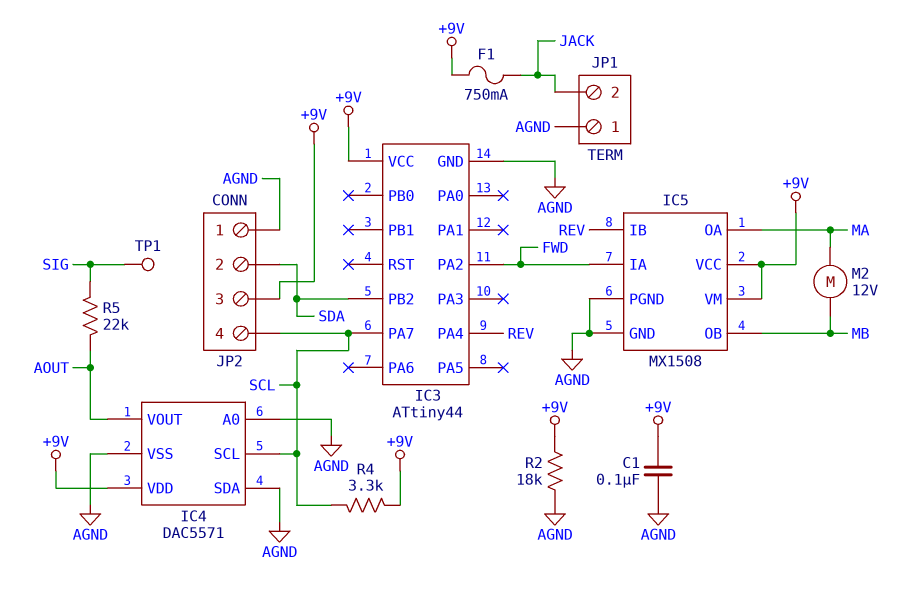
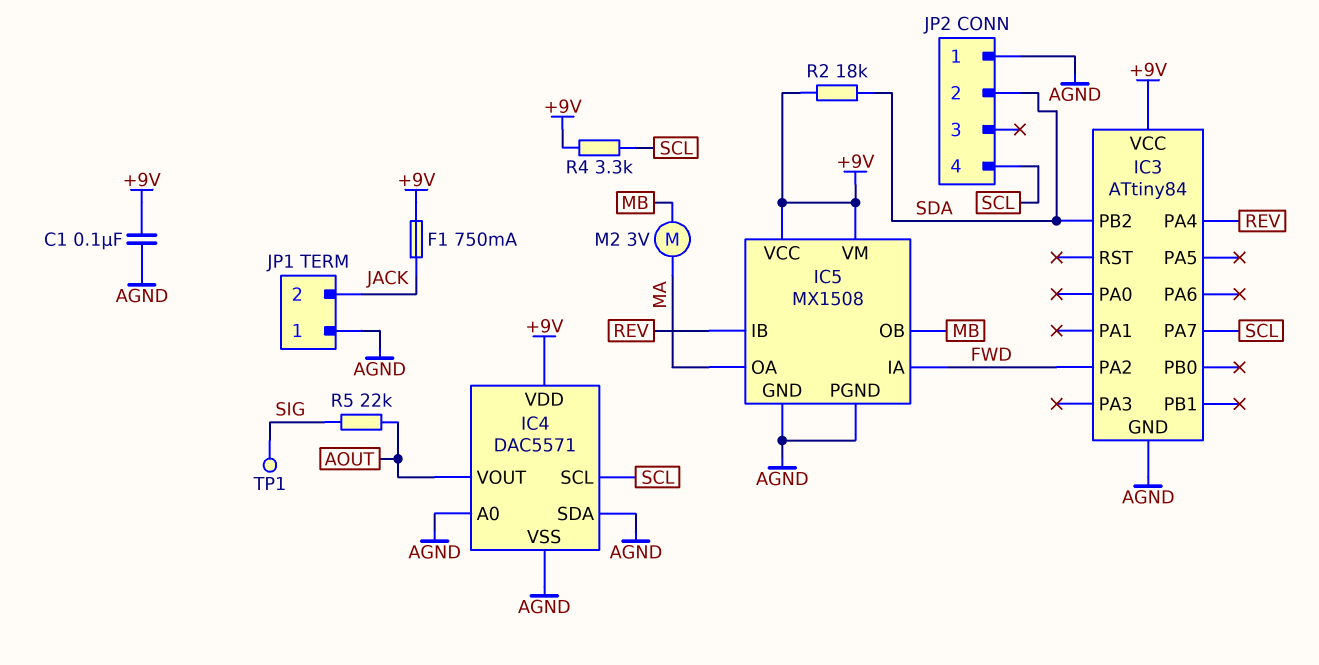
IC3: ATtiny44 -> ATtiny84
JP2 pin 3: +9V -> none
M2: motor 12V (MA, MB) -> motor 3V (MA, MB)
R2: 18k (+9V, AGND) -> 18k (+9V, SDA)

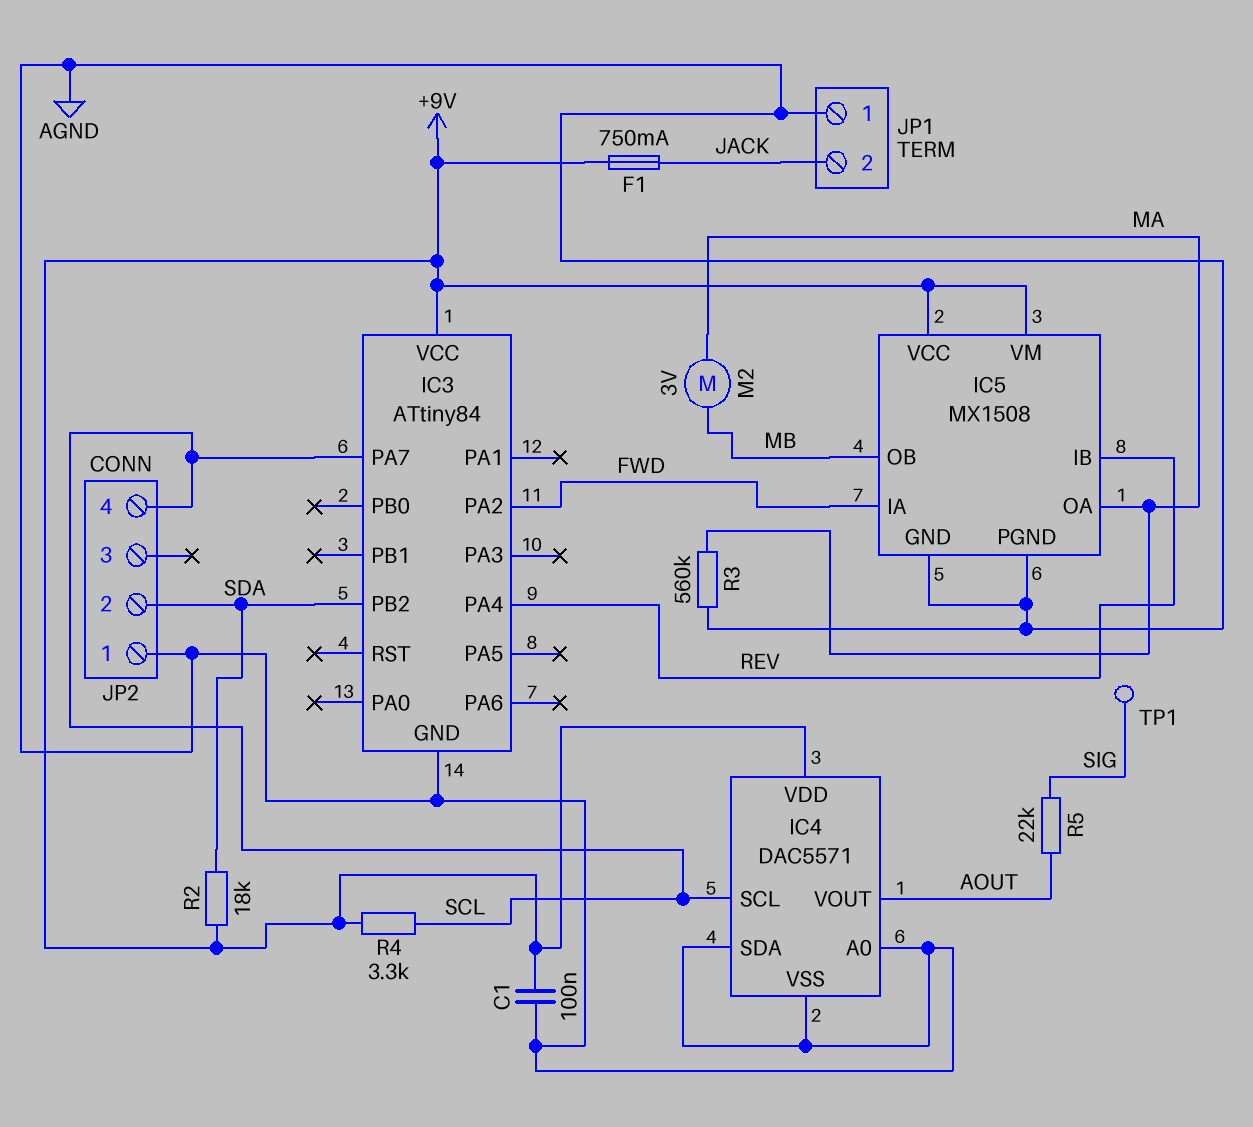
R3: none -> 560k (AGND, MA)

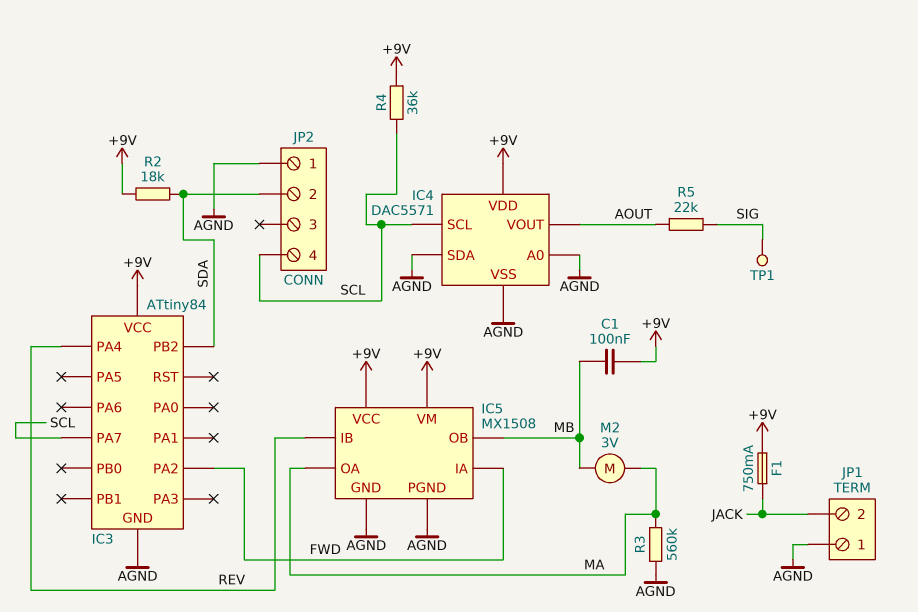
C1: 100nF (+9V, AGND) -> 100nF (+9V, MB)
R4: 3.3k (+9V, SCL) -> 36k (+9V, SCL)

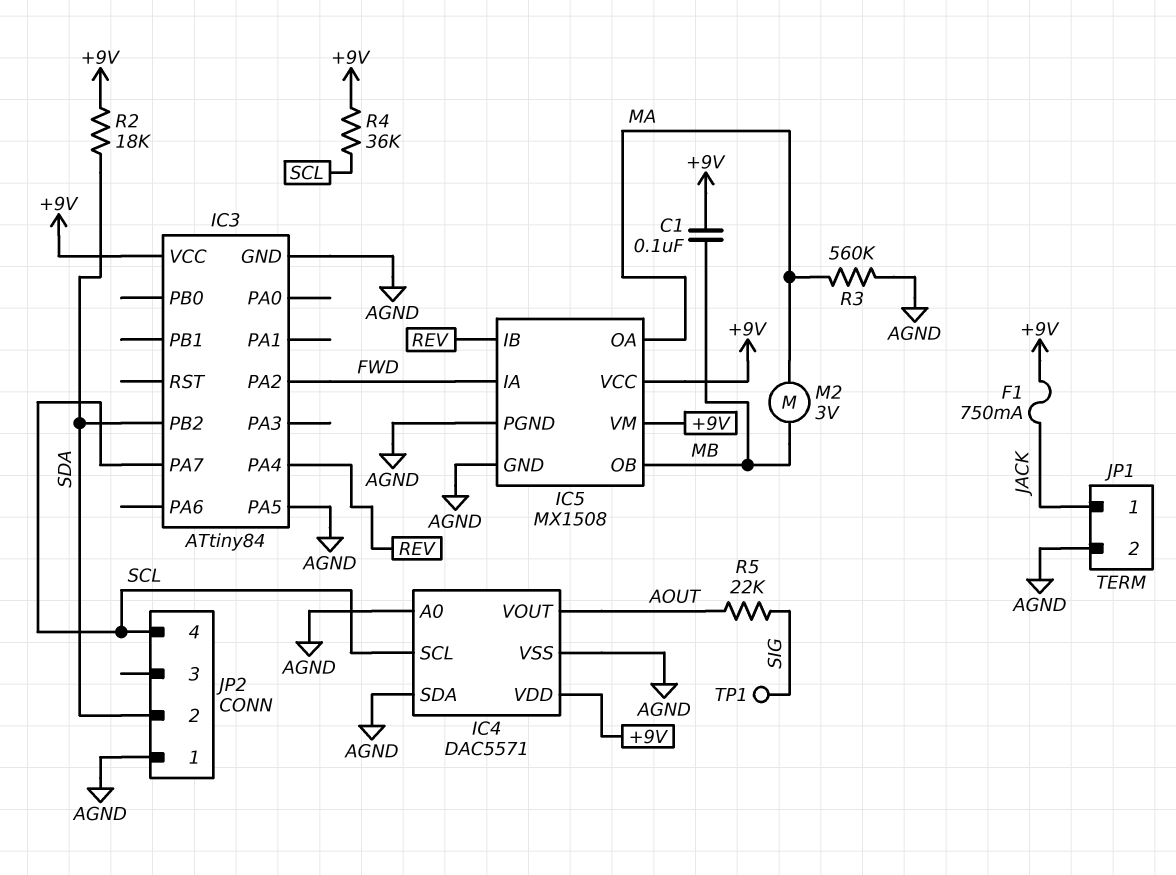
IC3 pin PA5: none -> AGND
JP1 pin 1: AGND -> JACK
JP1 pin 2: JACK -> AGND

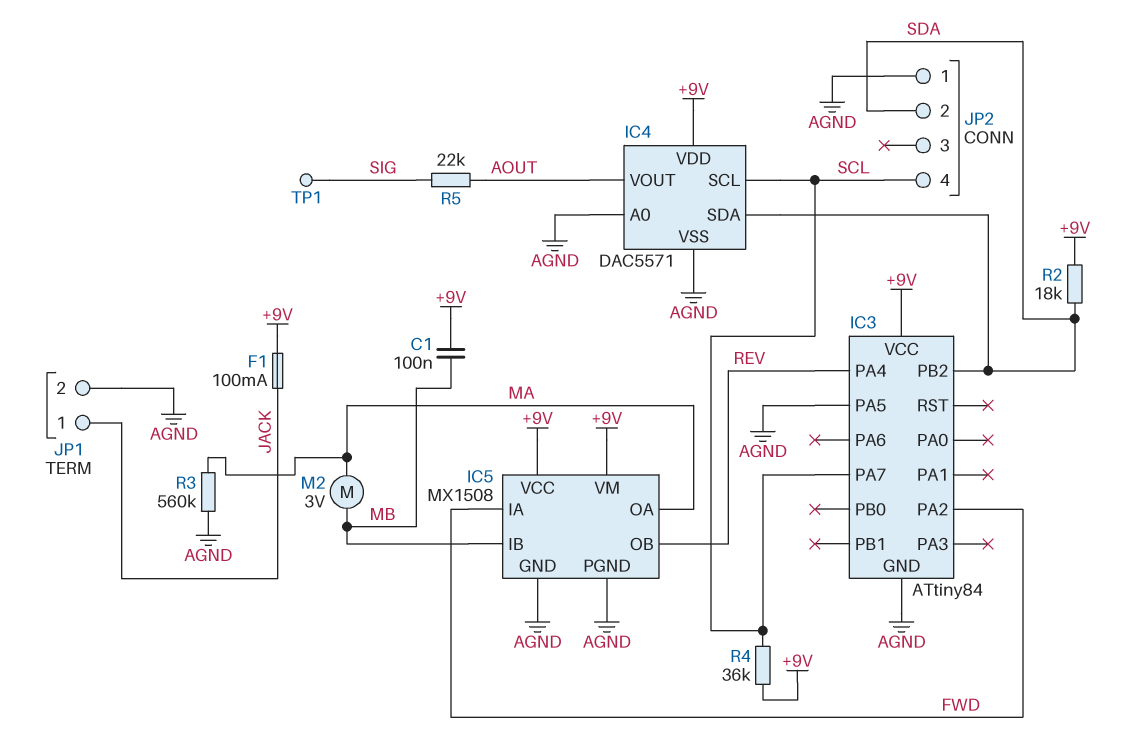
F1: 750mA (+9V, JACK) -> 100mA (+9V, JACK)
IC4 pin SDA: AGND -> SDA
IC5 pin IB: REV -> MB
IC5 pin OB: MB -> REV

